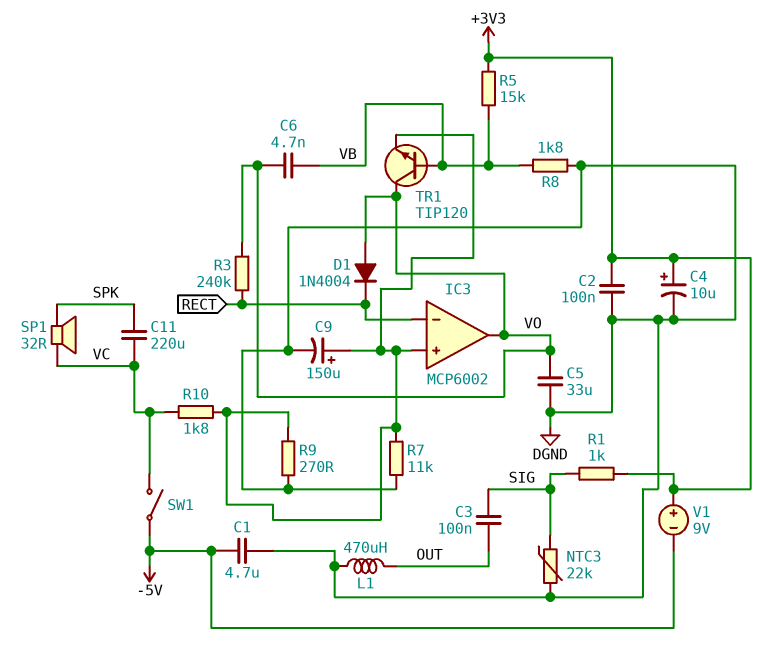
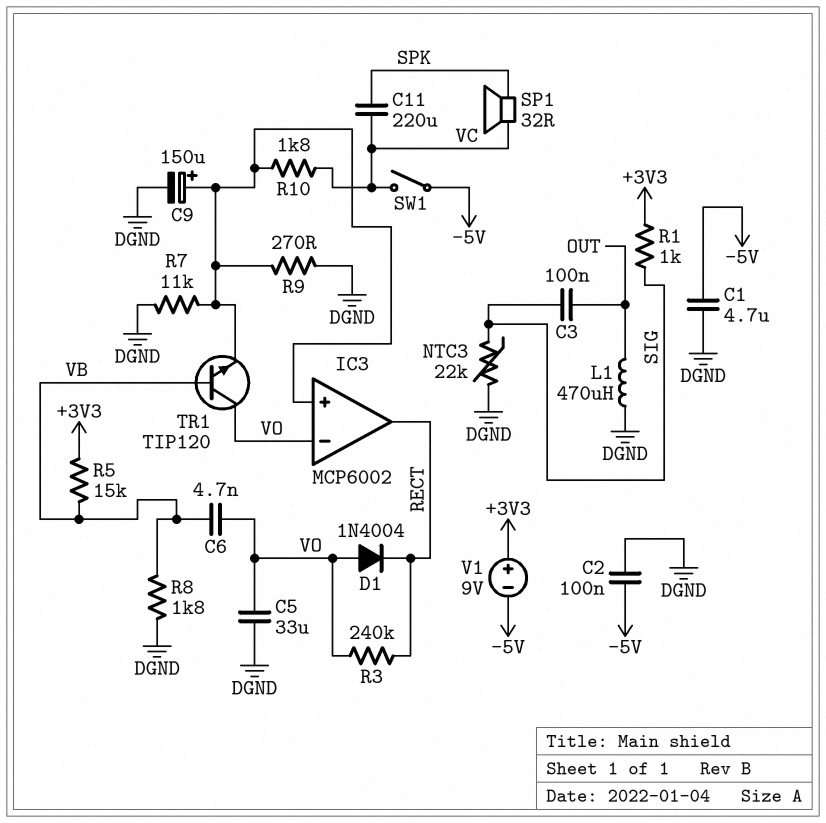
C2: 100nF (+3V3, DGND) -> 100nF (-5V, DGND)
C4: 10uF (plus +3V3, minus DGND) -> none
IC3 pin in-: RECT -> VO
IC3 pin out: VO -> RECT

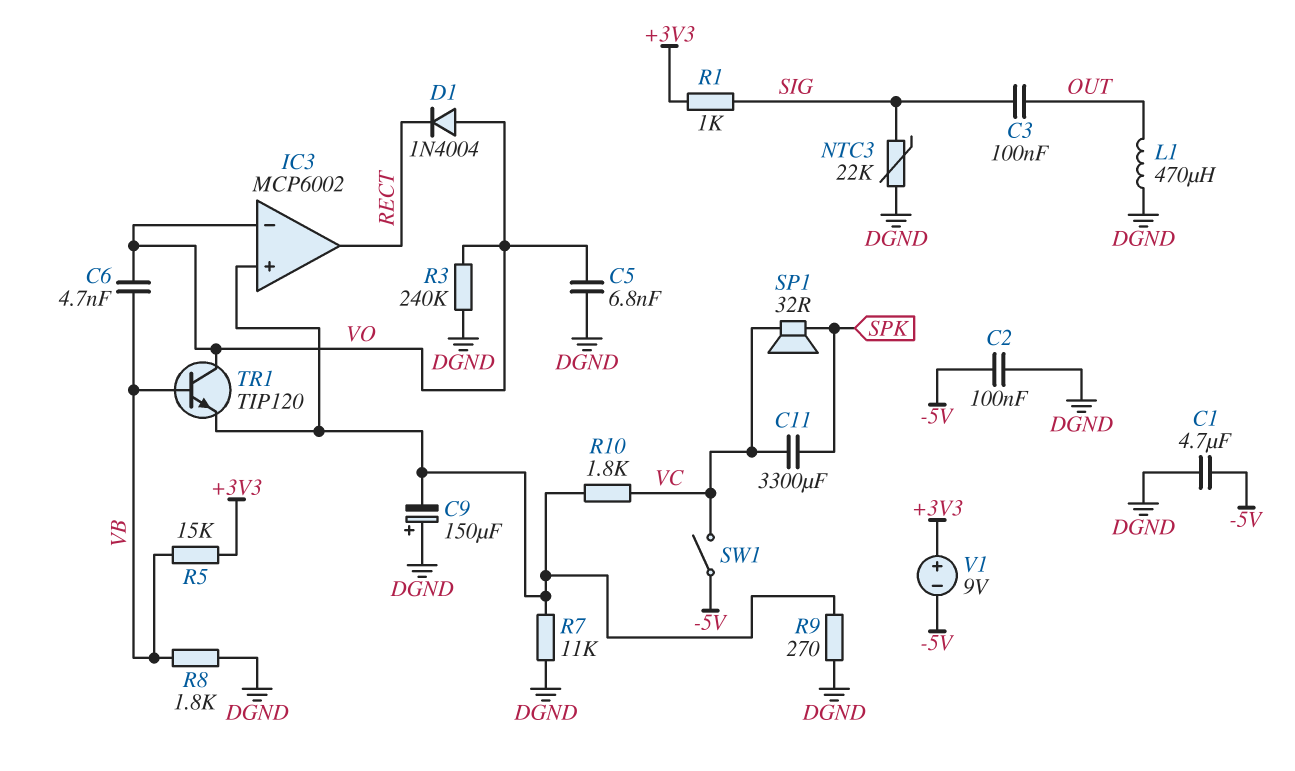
C5: 33uF (DGND, VO) -> 6.8nF (DGND, VO)
C9: 150uF (plus IC3/in+, minus DGND) -> 150uF (plus DGND, minus IC3/in+)
C11: 220uF (SPK, VC) -> 3300uF (SPK, VC)
R3: 240k (RECT, VO) -> 240k (DGND, VO)

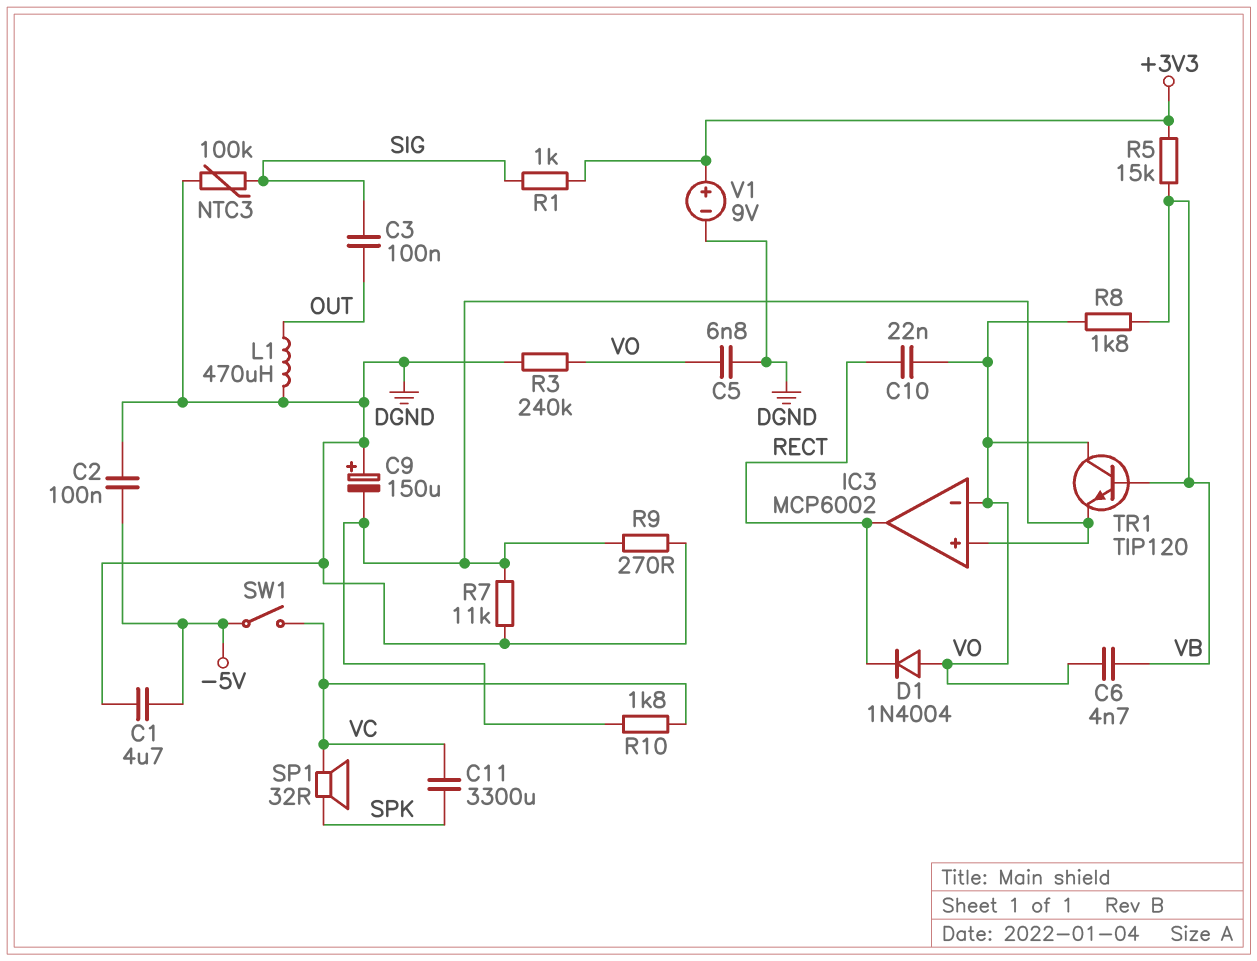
C10: none -> 22nF (RECT, VO)
NTC3: 22k (DGND, SIG) -> 100k (DGND, SIG)
R8: 1.8k (DGND, VB) -> 1.8k (VB, VO)
V1: 9V (plus +3V3, minus -5V) -> 9V (plus +3V3, minus DGND)

